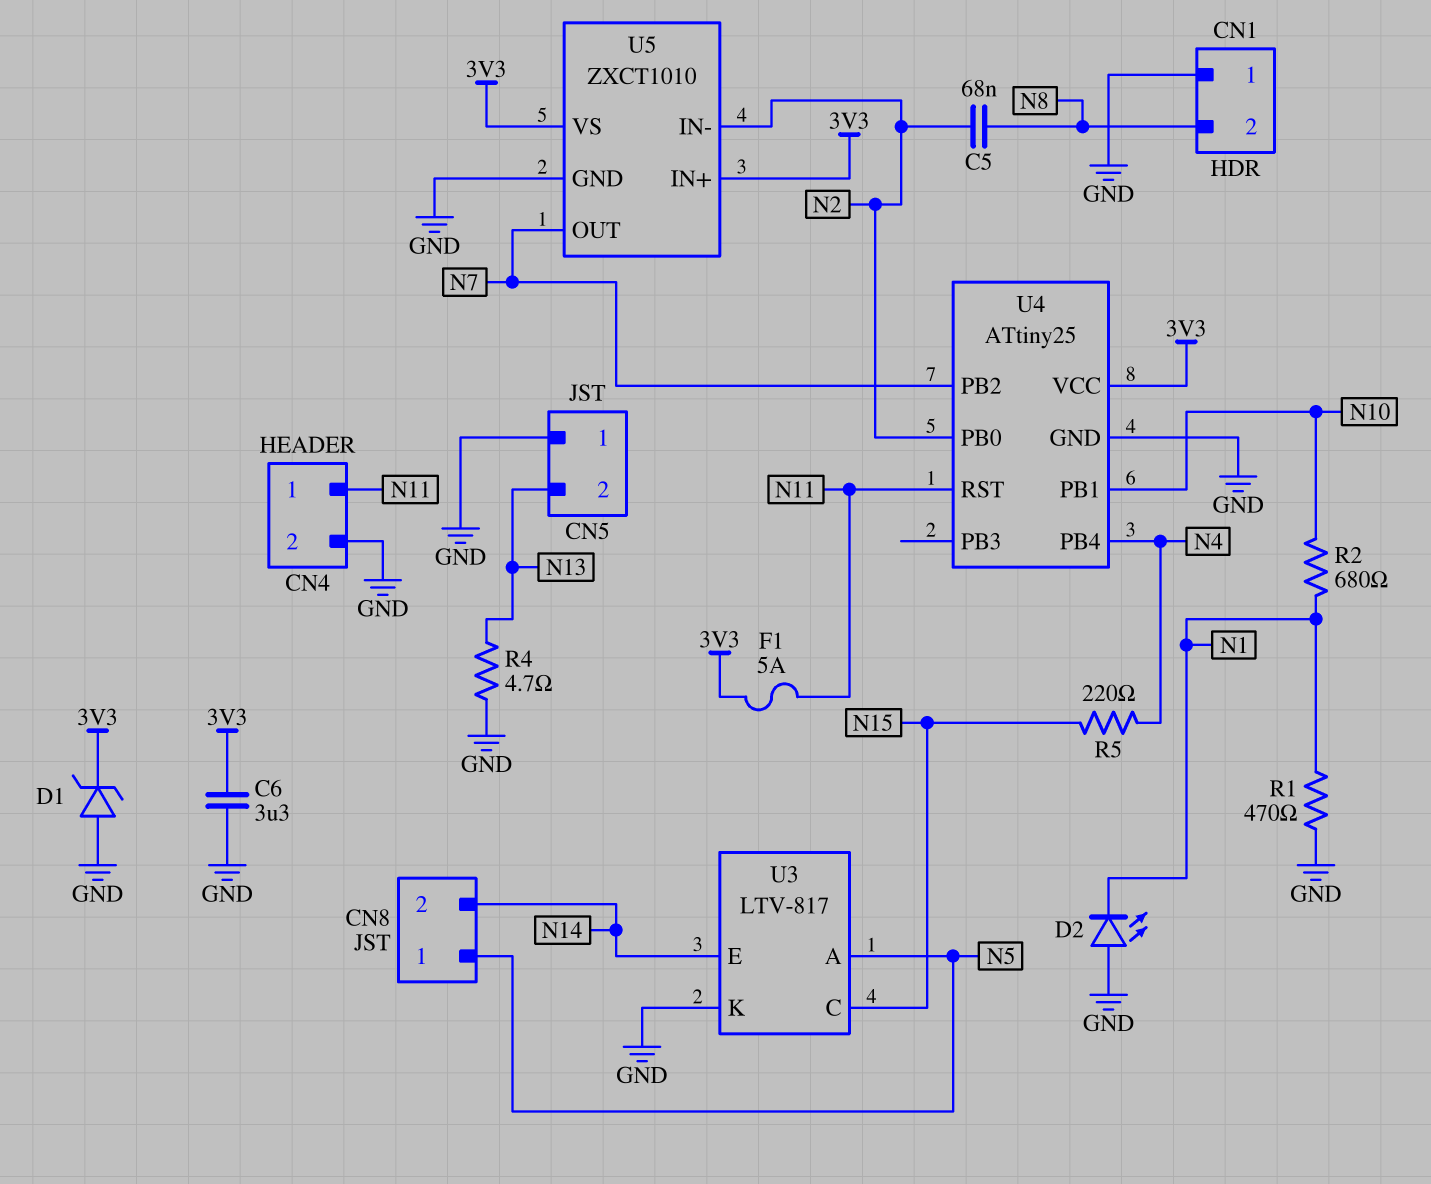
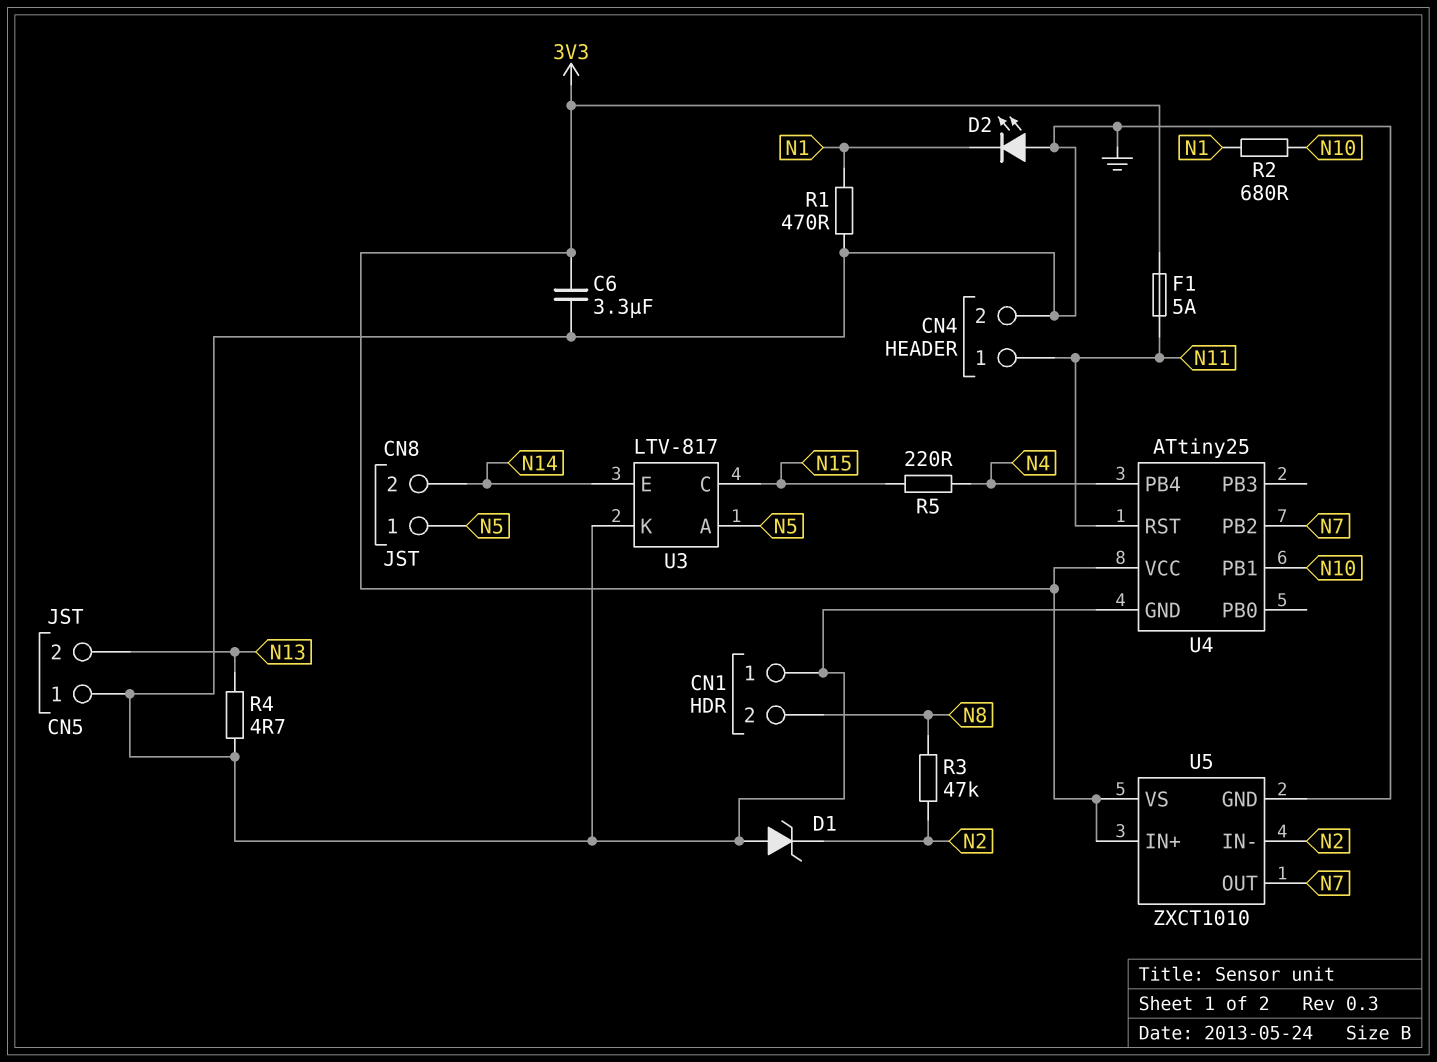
C5: 68nF (N2, N8) -> none
D1: zener (A GND, K 3V3) -> zener (A GND, K N2)
R3: none -> 47k (N2, N8)
U4 pin PB0: N2 -> none

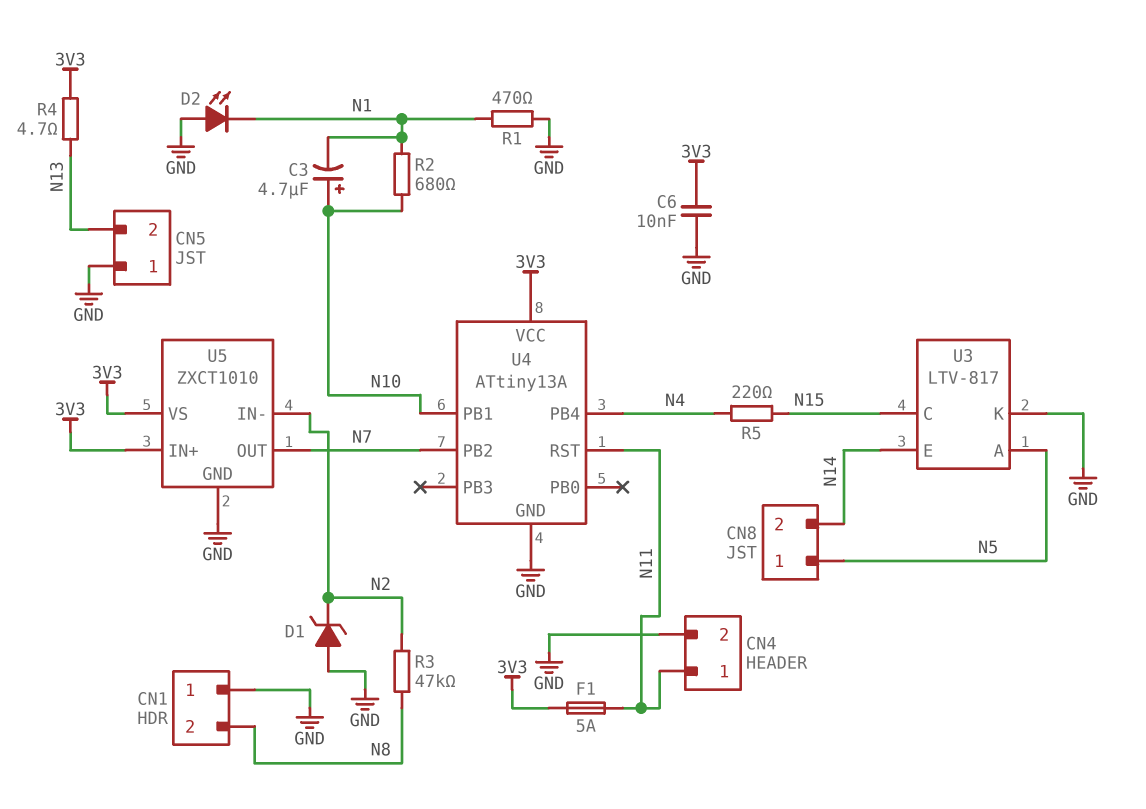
C3: none -> 4.7uF (plus N10, minus N1)
C6: 3.3uF (3V3, GND) -> 10nF (3V3, GND)
R4: 4.7 (GND, N13) -> 4.7 (3V3, N13)
U4: ATtiny25 -> ATtiny13A

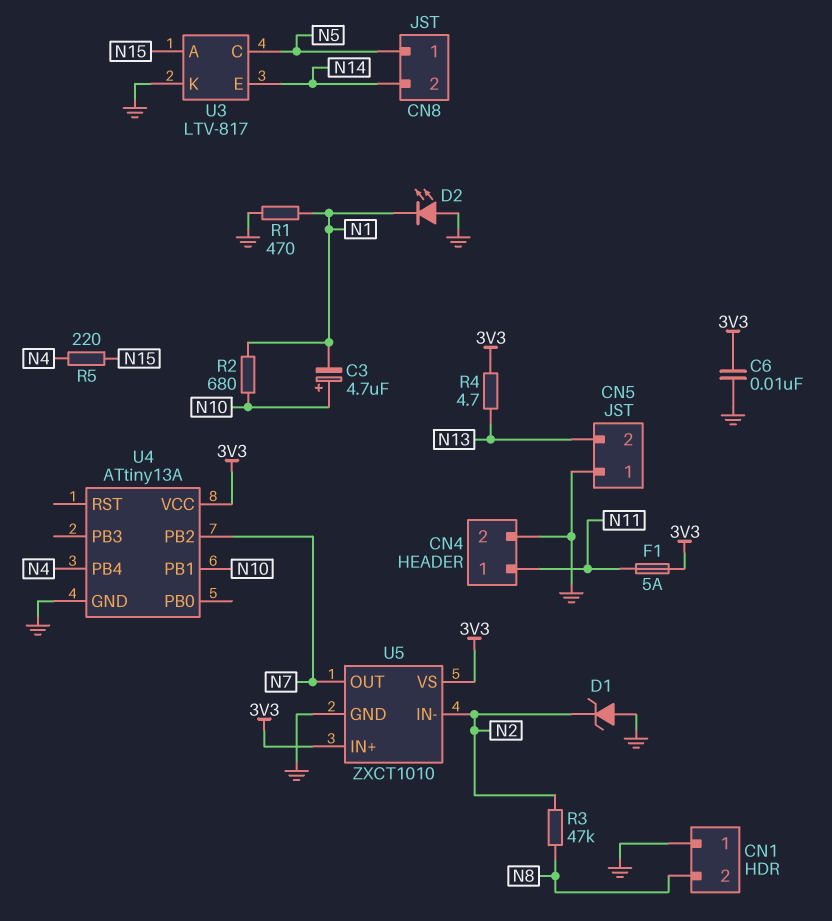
U3 pin A: N5 -> N15
U3 pin C: N15 -> N5
U4 pin RST: N11 -> none

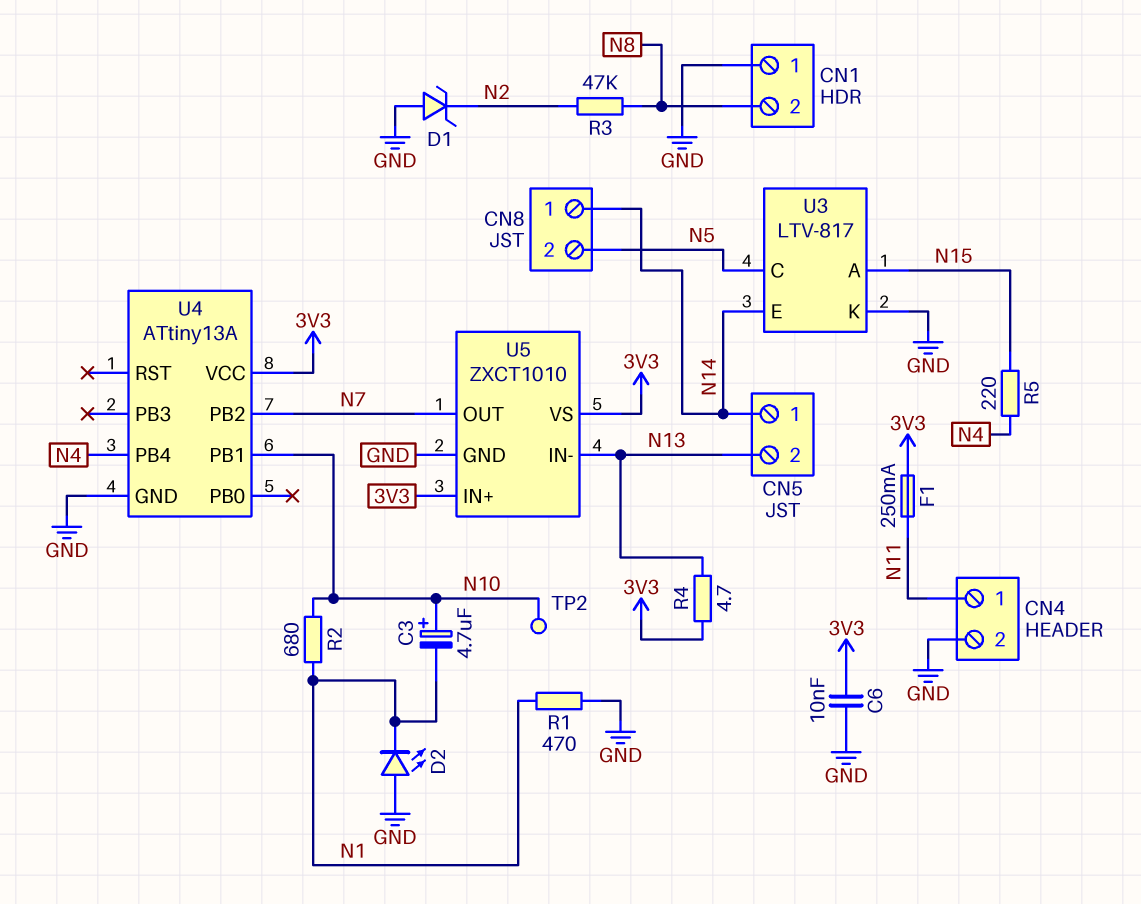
CN5 pin 1: GND -> N14
CN8 pin 1: N5 -> N14
CN8 pin 2: N14 -> N5
F1: 5A (3V3, N11) -> 250mA (3V3, N11)
TP2: none -> test point (N10)
U5 pin IN-: N2 -> N13

